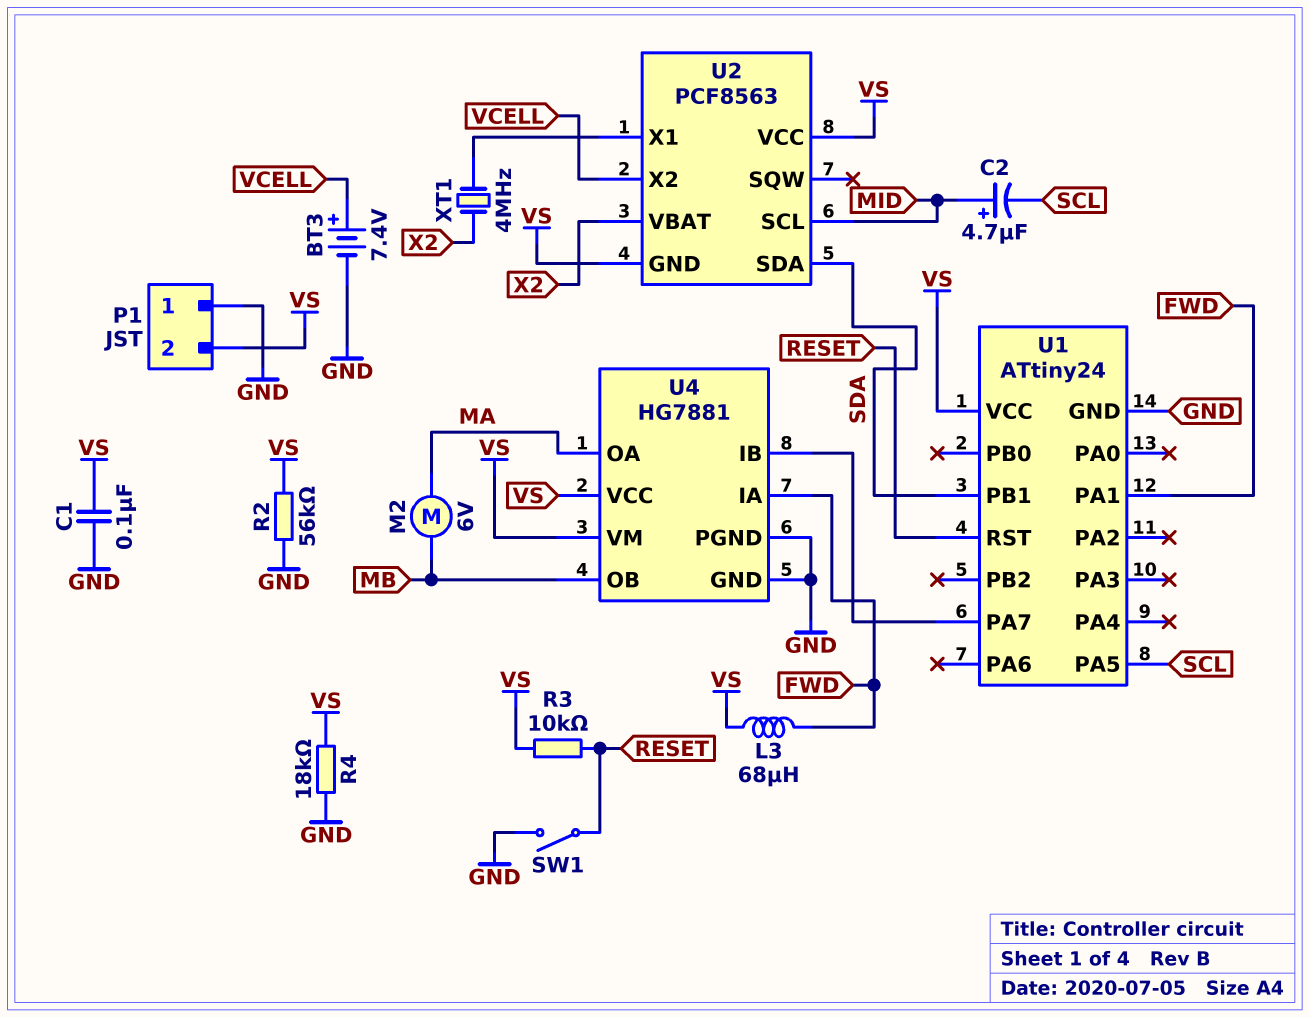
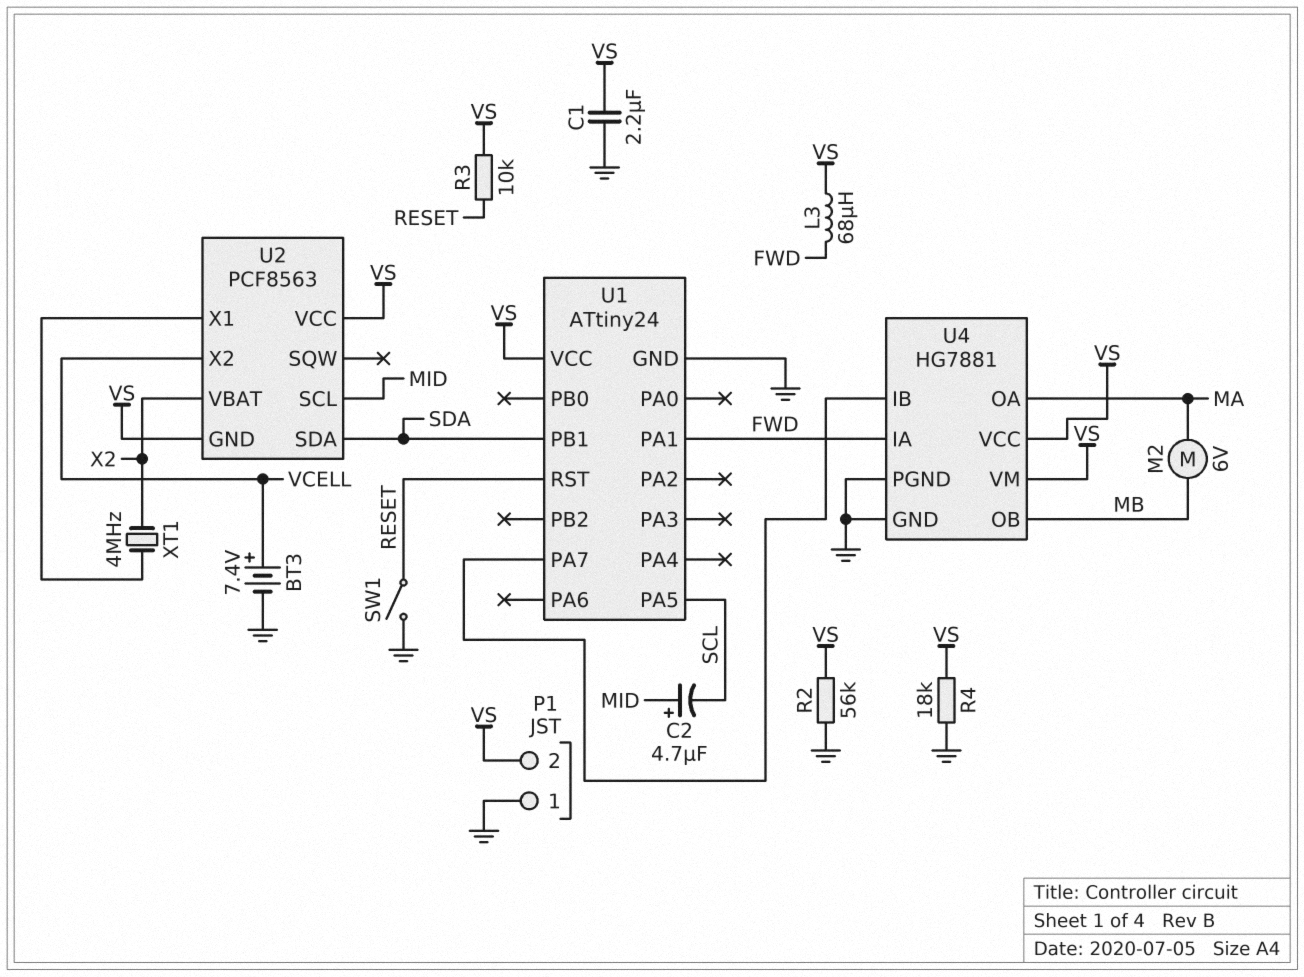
C1: 100nF (GND, VS) -> 2.2uF (GND, VS)

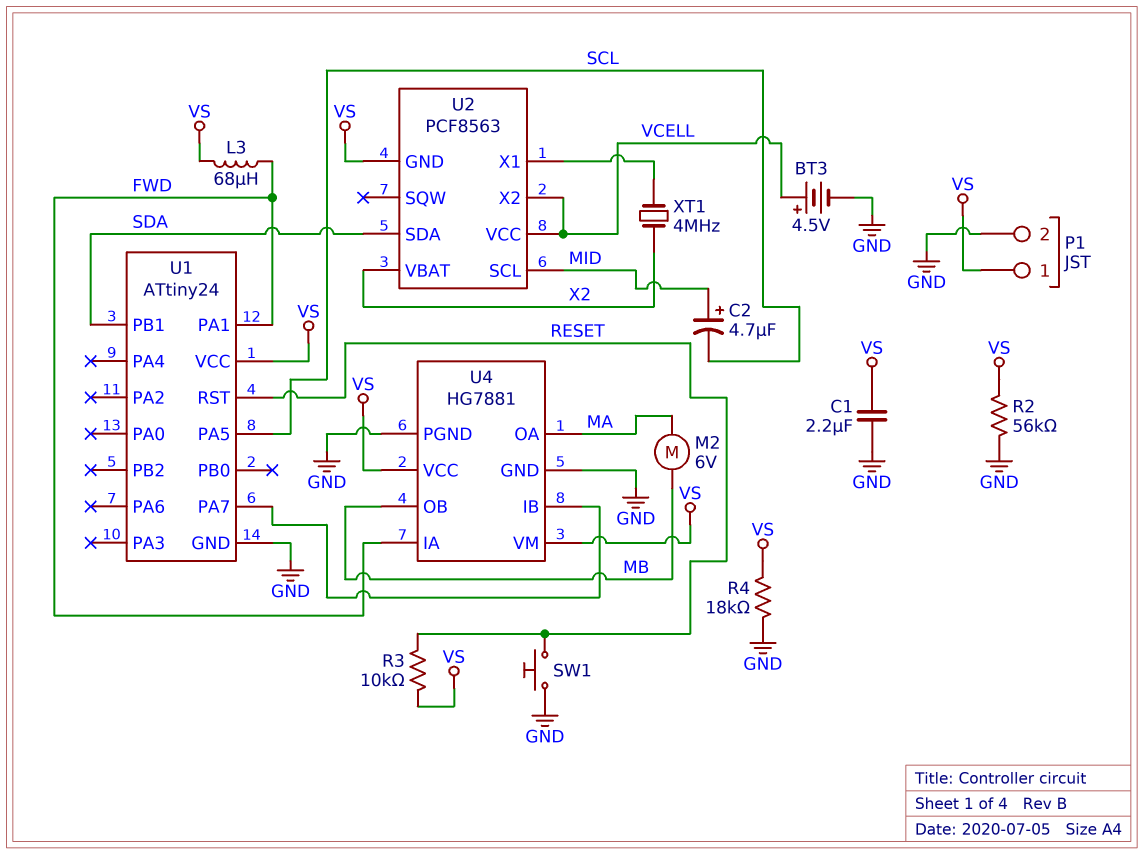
BT3: 7.4V (plus VCELL, minus GND) -> 4.5V (plus VCELL, minus GND)
P1 pin 1: GND -> VS
P1 pin 2: VS -> GND
SW1: switch (GND, RESET) -> button (GND, RESET)
U2 pin VCC: VS -> VCELL

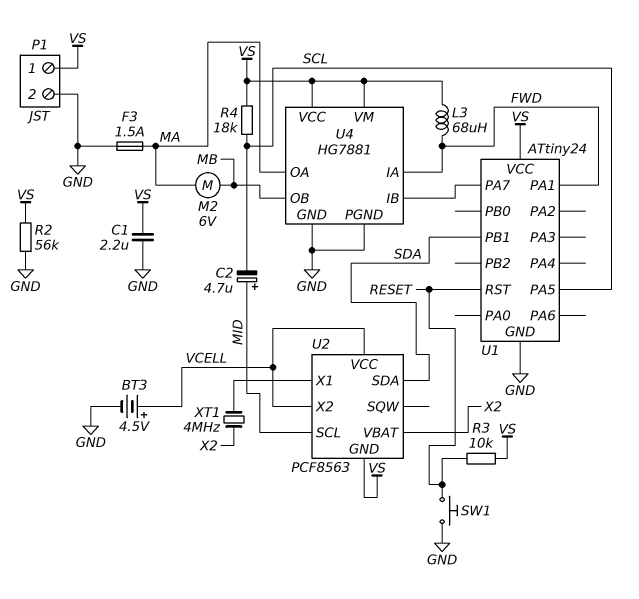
F3: none -> 1.5A (GND, MA)
R4: 18k (GND, VS) -> 18k (SCL, VS)

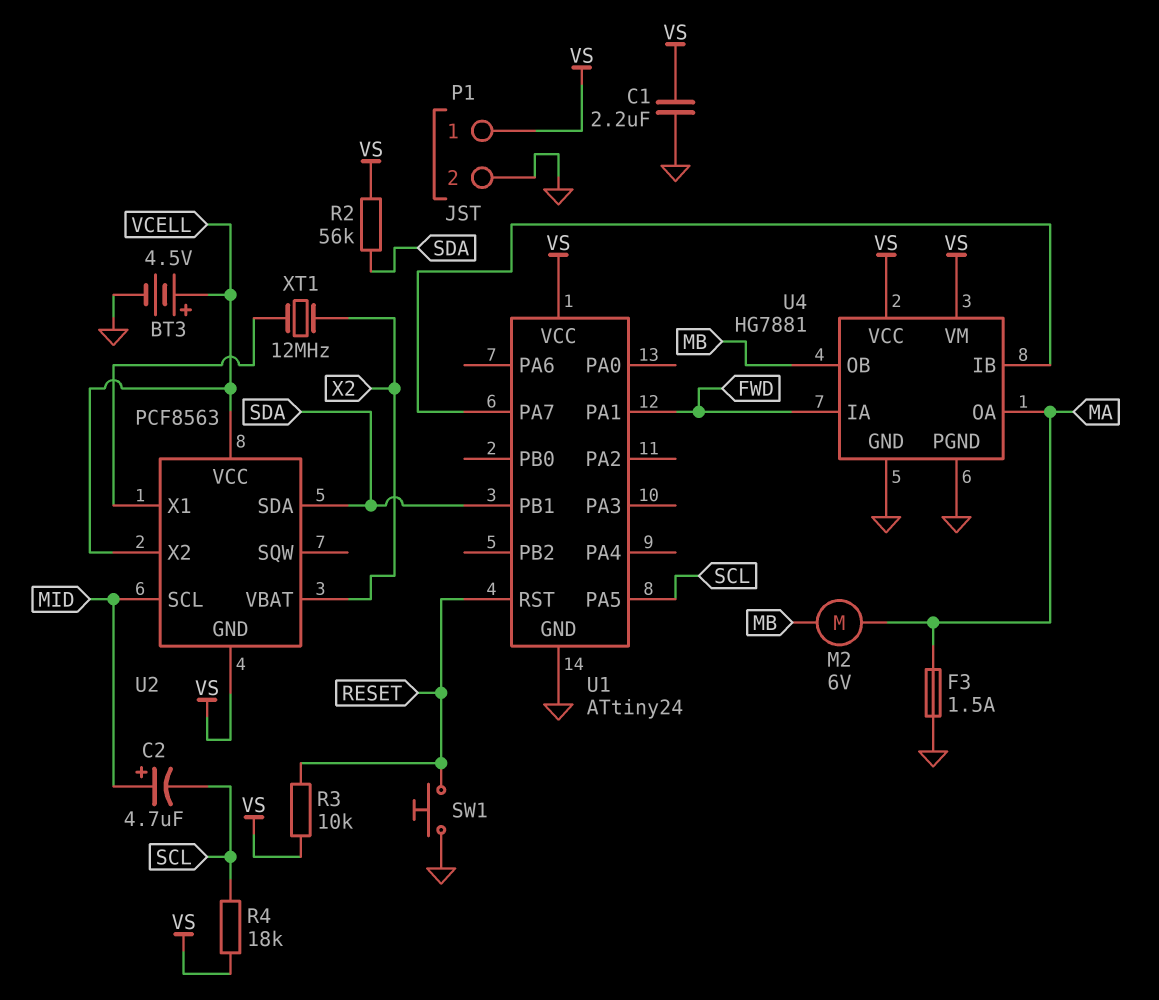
L3: 68uH (FWD, VS) -> none
R2: 56k (GND, VS) -> 56k (SDA, VS)
XT1: 4MHz (U2/X1, X2) -> 12MHz (U2/X1, X2)

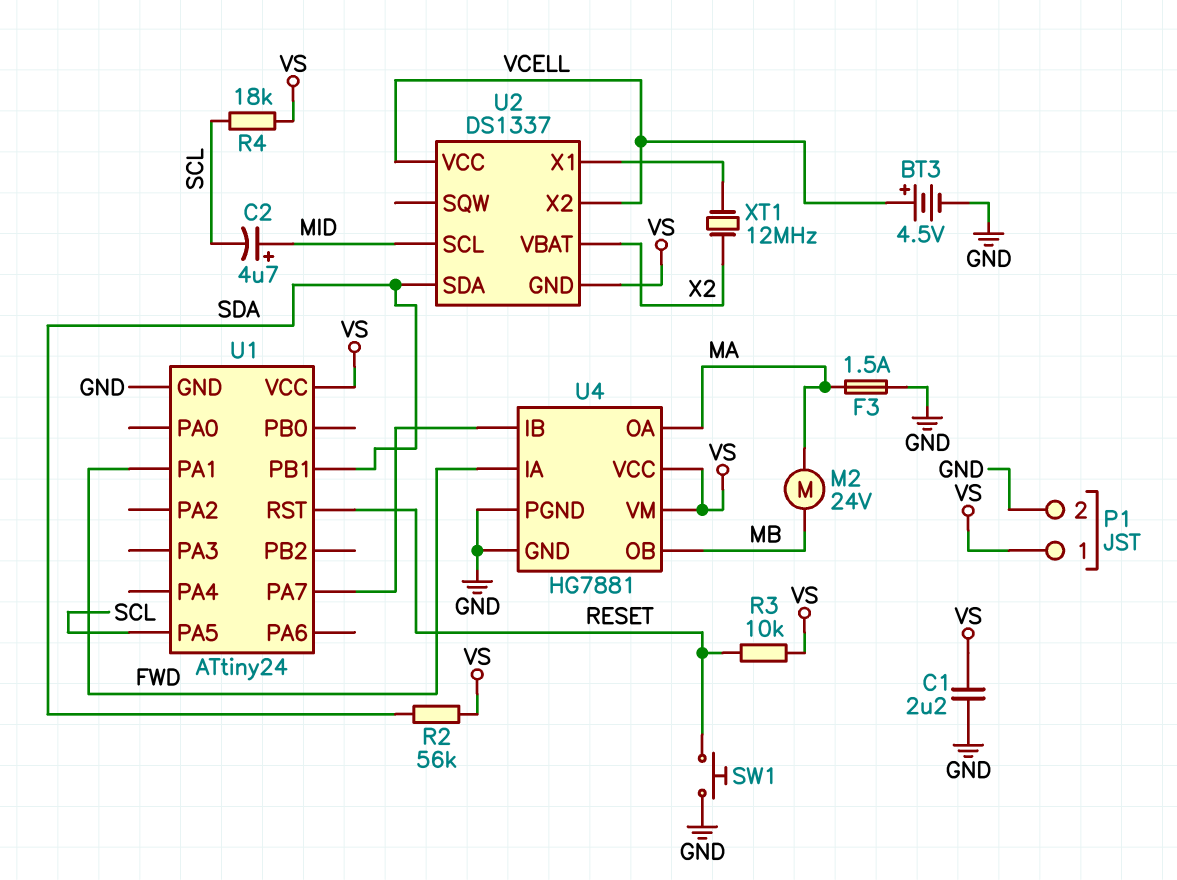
M2: motor 6V (MA, MB) -> motor 24V (MA, MB)
U2: PCF8563 -> DS1337

